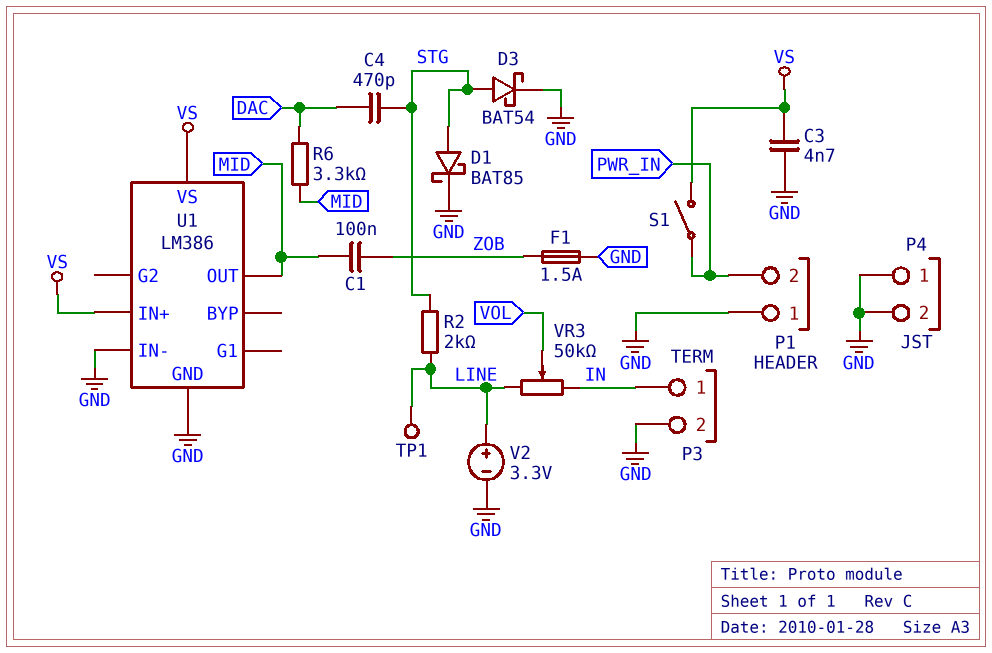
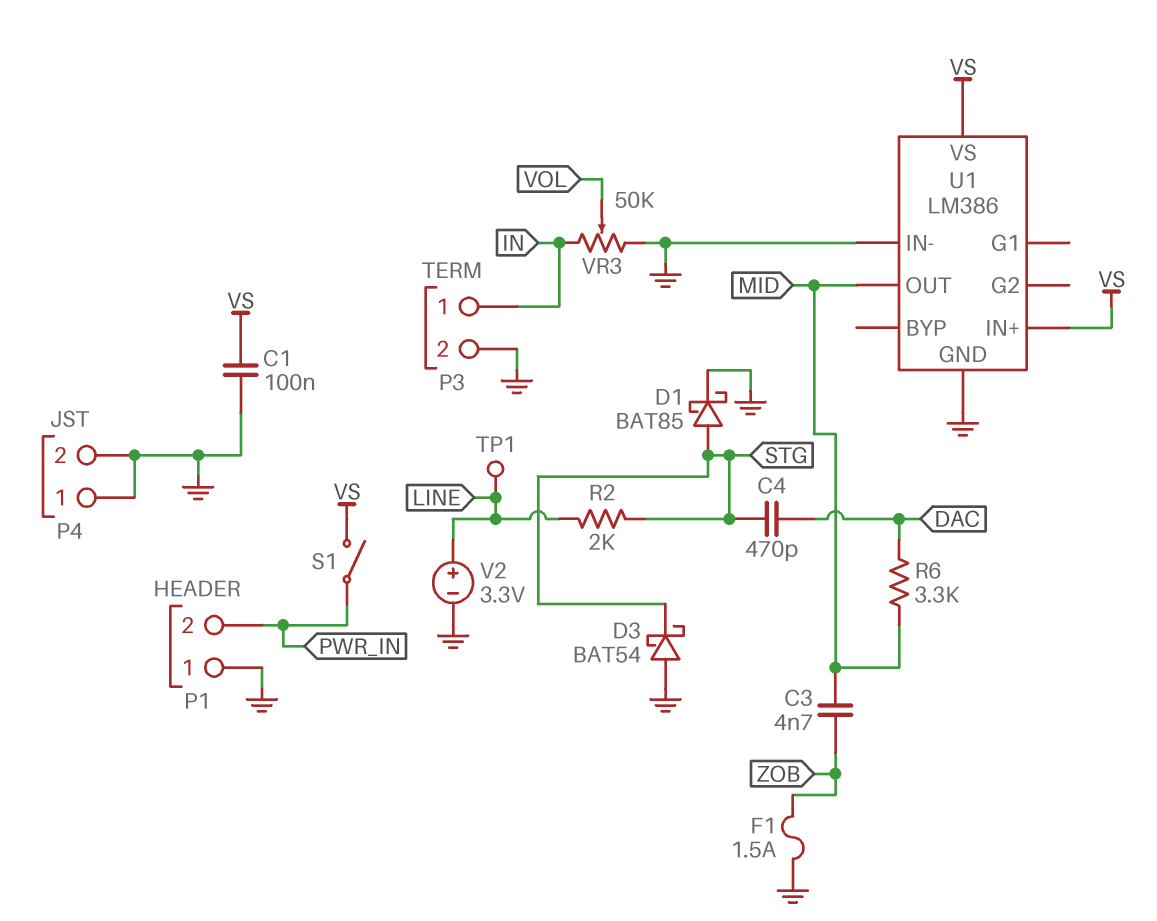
C1: 100nF (MID, ZOB) -> 100nF (GND, VS)
C3: 4.7nF (GND, VS) -> 4.7nF (MID, ZOB)
D3: schottky BAT54 (A STG, K GND) -> schottky BAT54 (A GND, K STG)
VR3: 50k (IN, LINE, wiper VOL) -> 50k (GND, IN, wiper VOL)

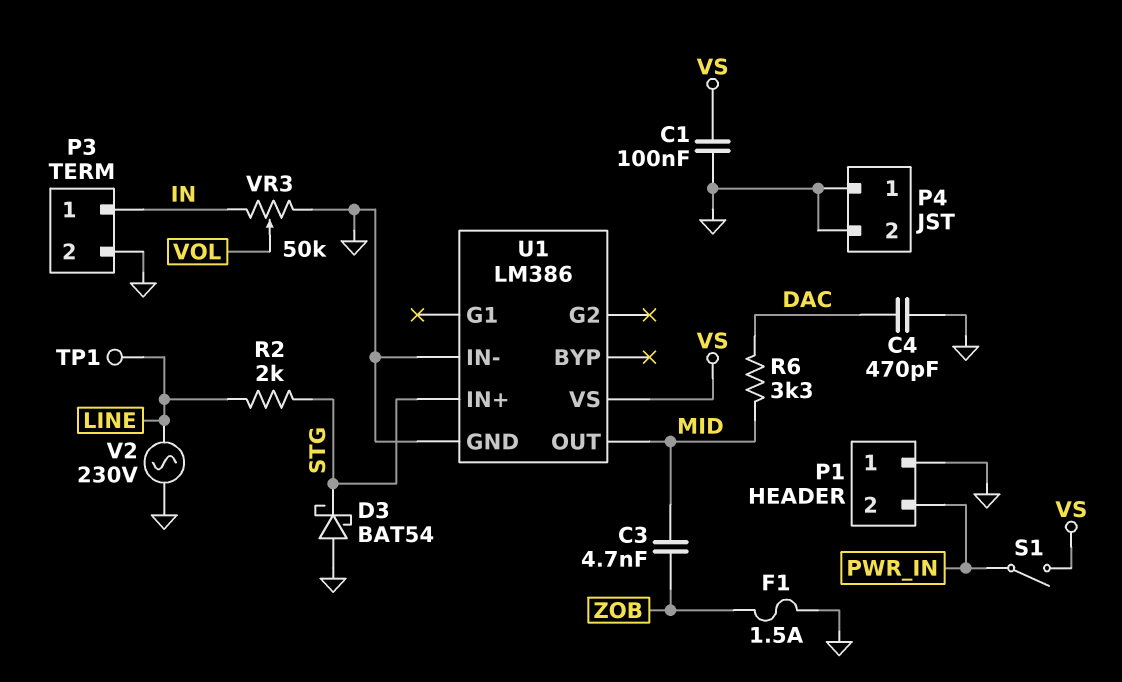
C4: 470pF (DAC, STG) -> 470pF (DAC, GND)
D1: schottky BAT85 (A STG, K GND) -> none
U1 pin IN+: VS -> STG
V2: 3.3V (plus LINE, minus GND) -> AC 230V (GND, LINE)

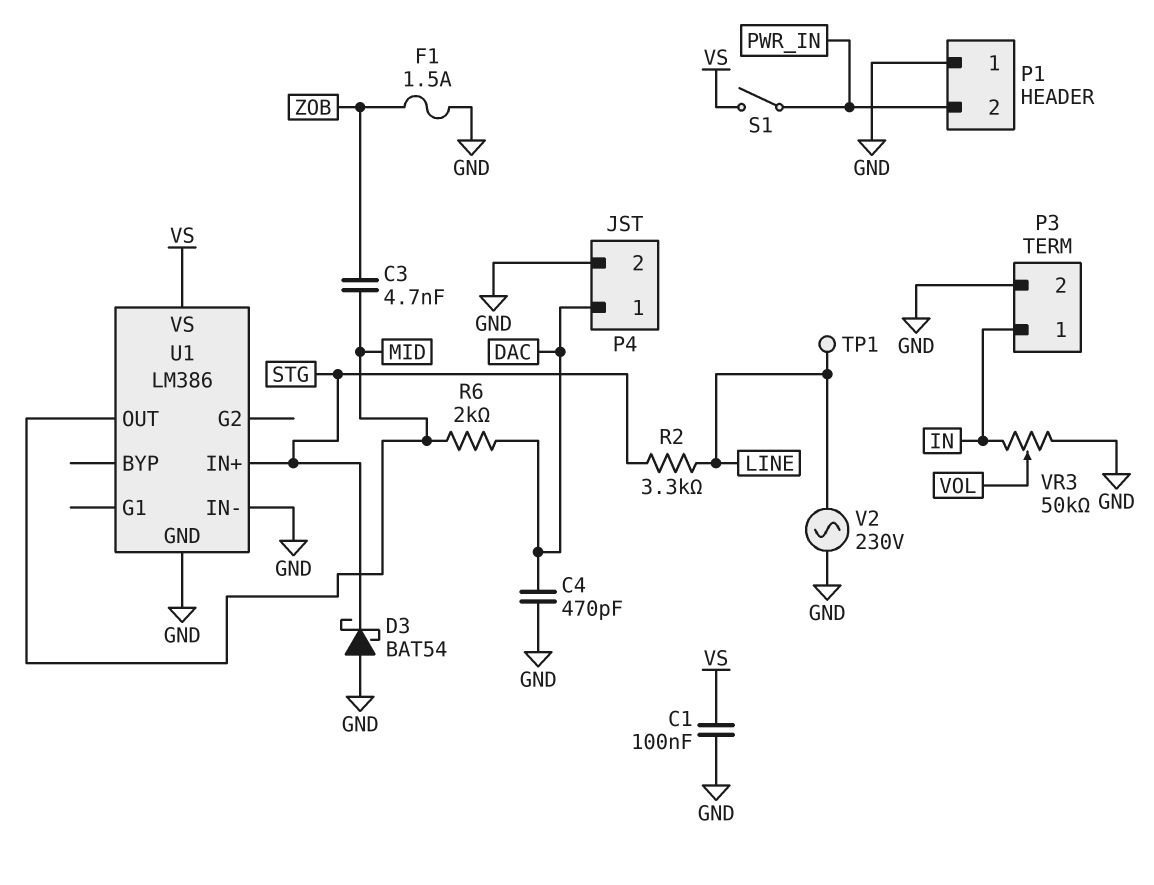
P4 pin 1: GND -> DAC
R2: 2k (LINE, STG) -> 3.3k (LINE, STG)
R6: 3.3k (DAC, MID) -> 2k (DAC, MID)

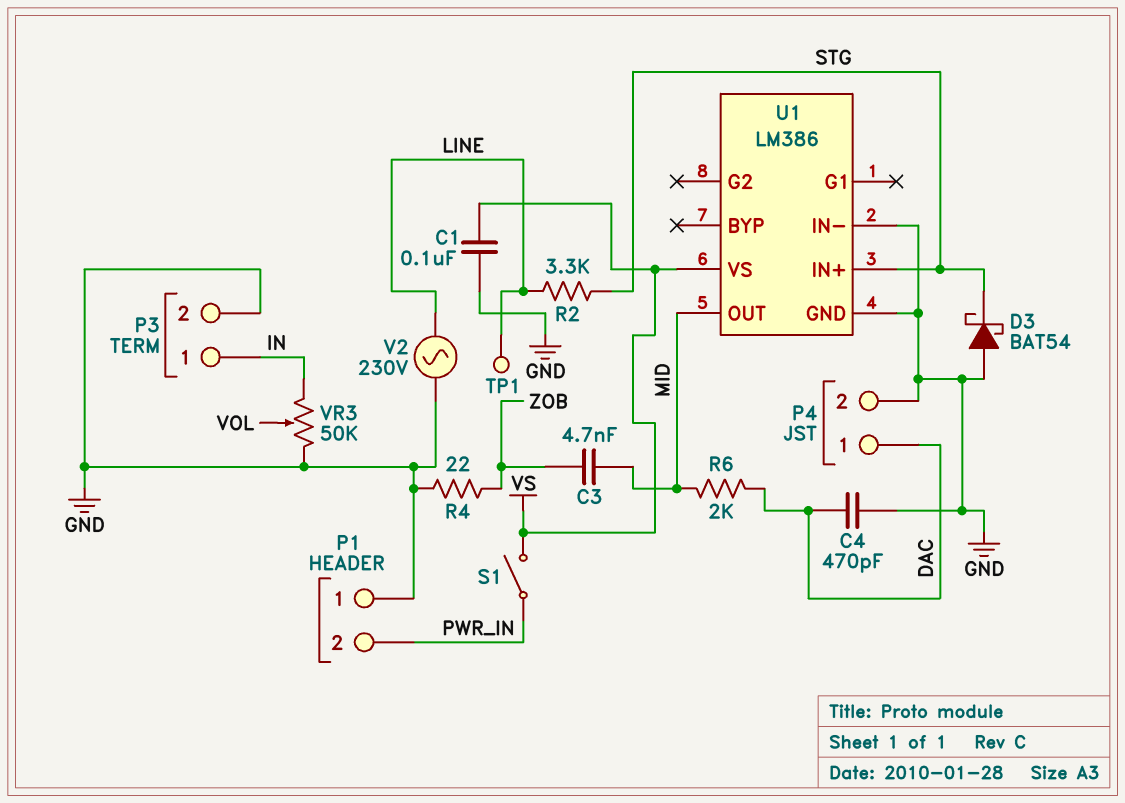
F1: 1.5A (GND, ZOB) -> none
R4: none -> 22 (GND, ZOB)

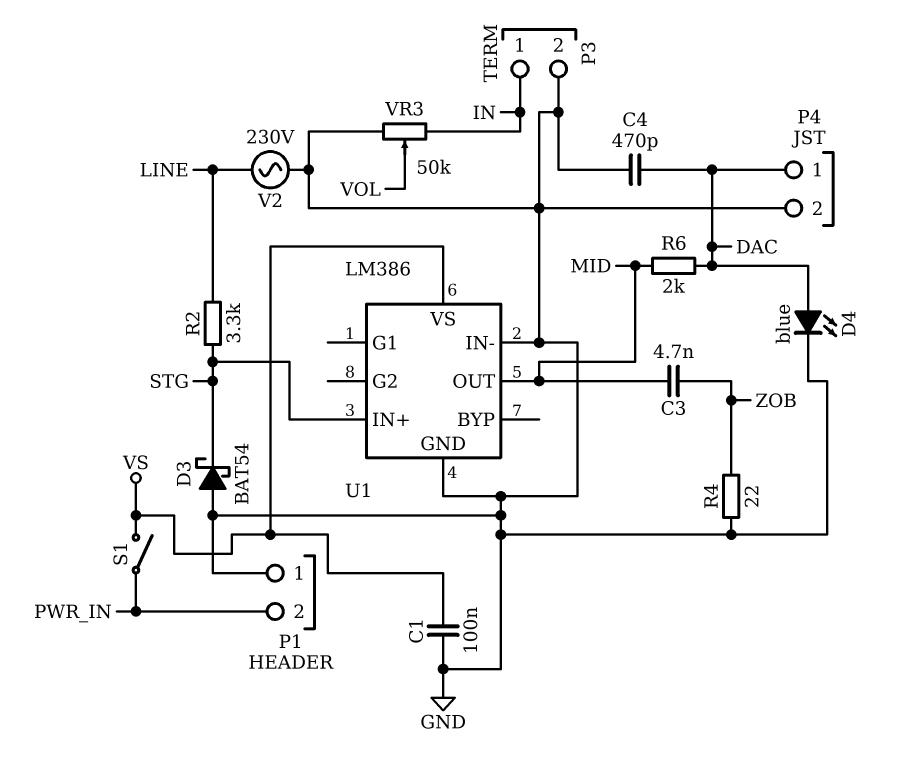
D4: none -> LED blue (A DAC, K GND)
TP1: test point (LINE) -> none

